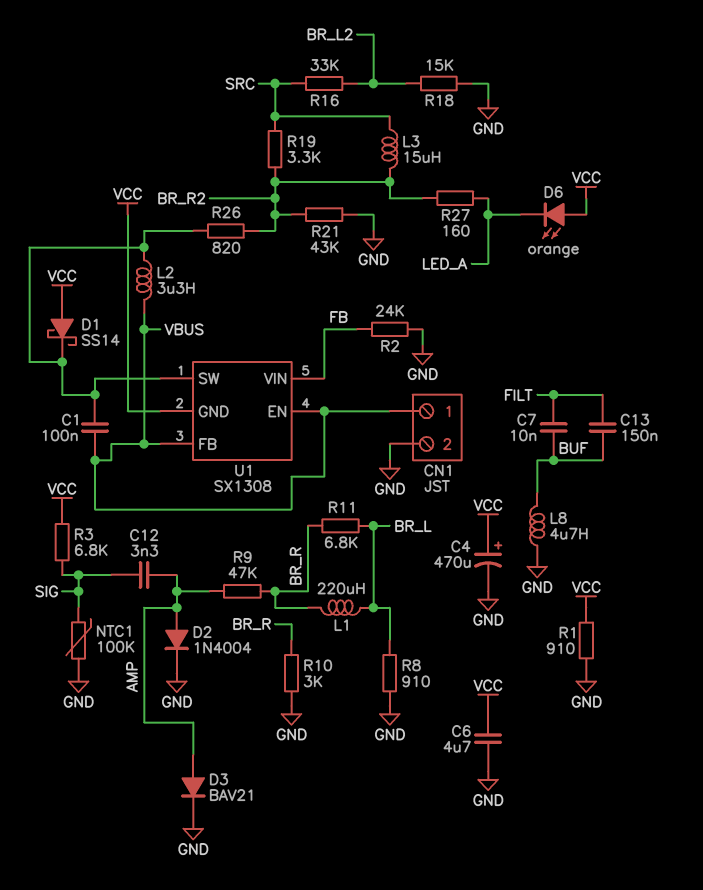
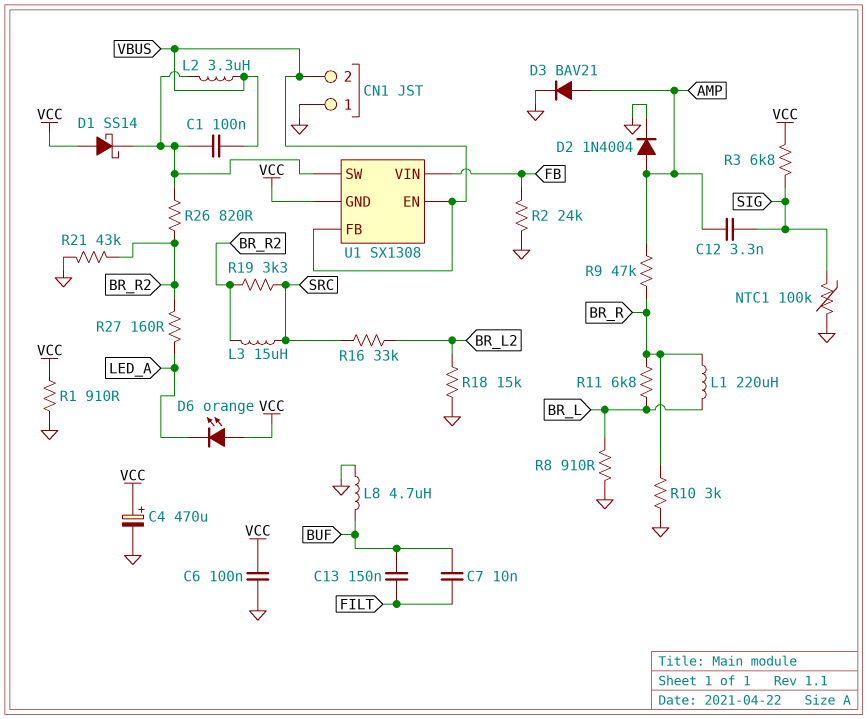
C6: 4.7uF (GND, VCC) -> 100nF (GND, VCC)
CN1 pin 1: VBUS -> GND
CN1 pin 2: GND -> VBUS

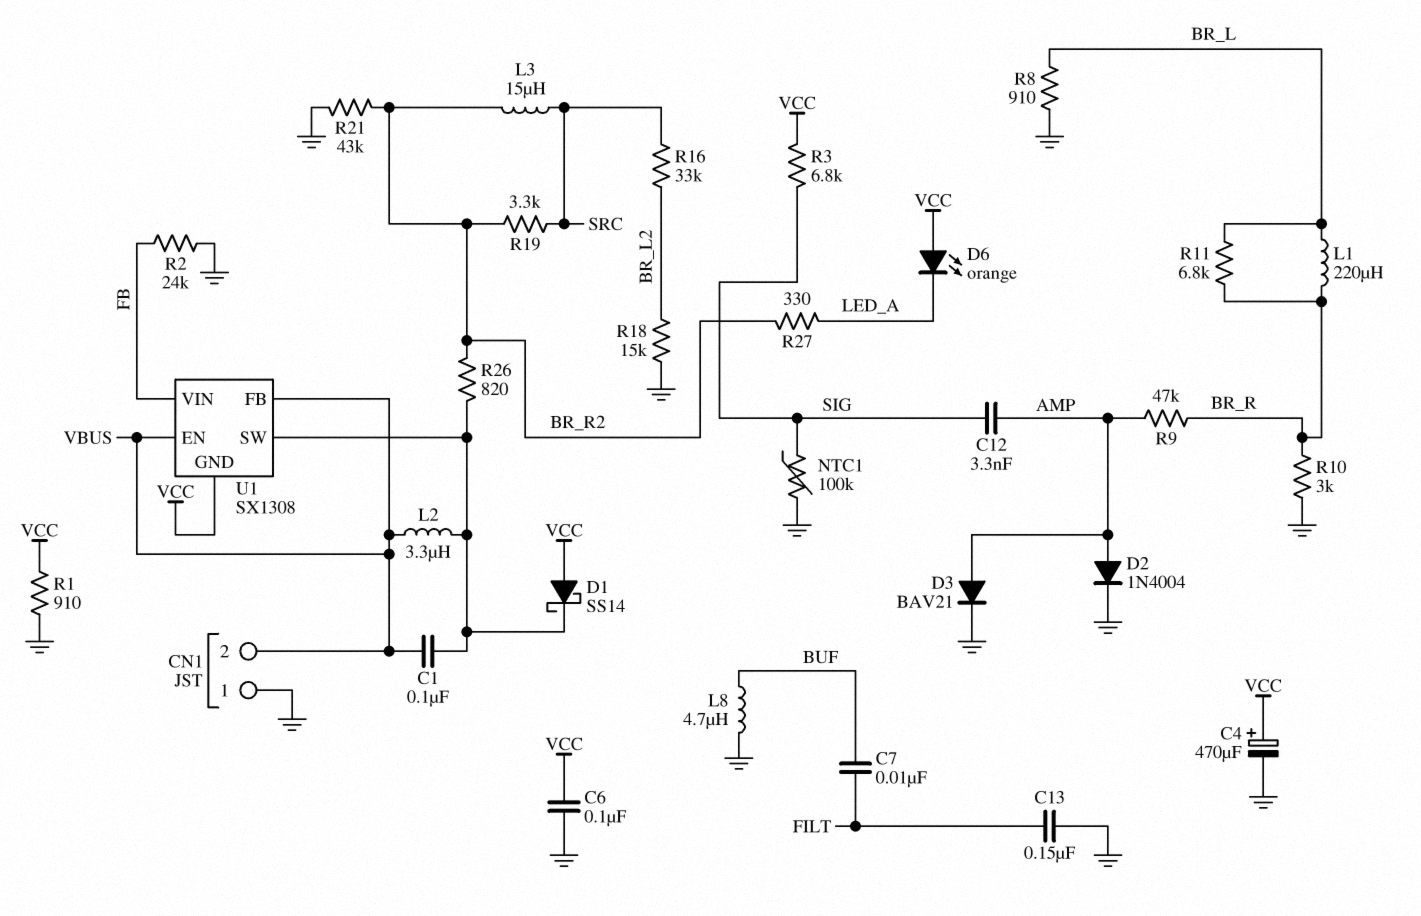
C13: 150nF (BUF, FILT) -> 150nF (FILT, GND)
R27: 160 (BR_R2, LED_A) -> 330 (BR_R2, LED_A)

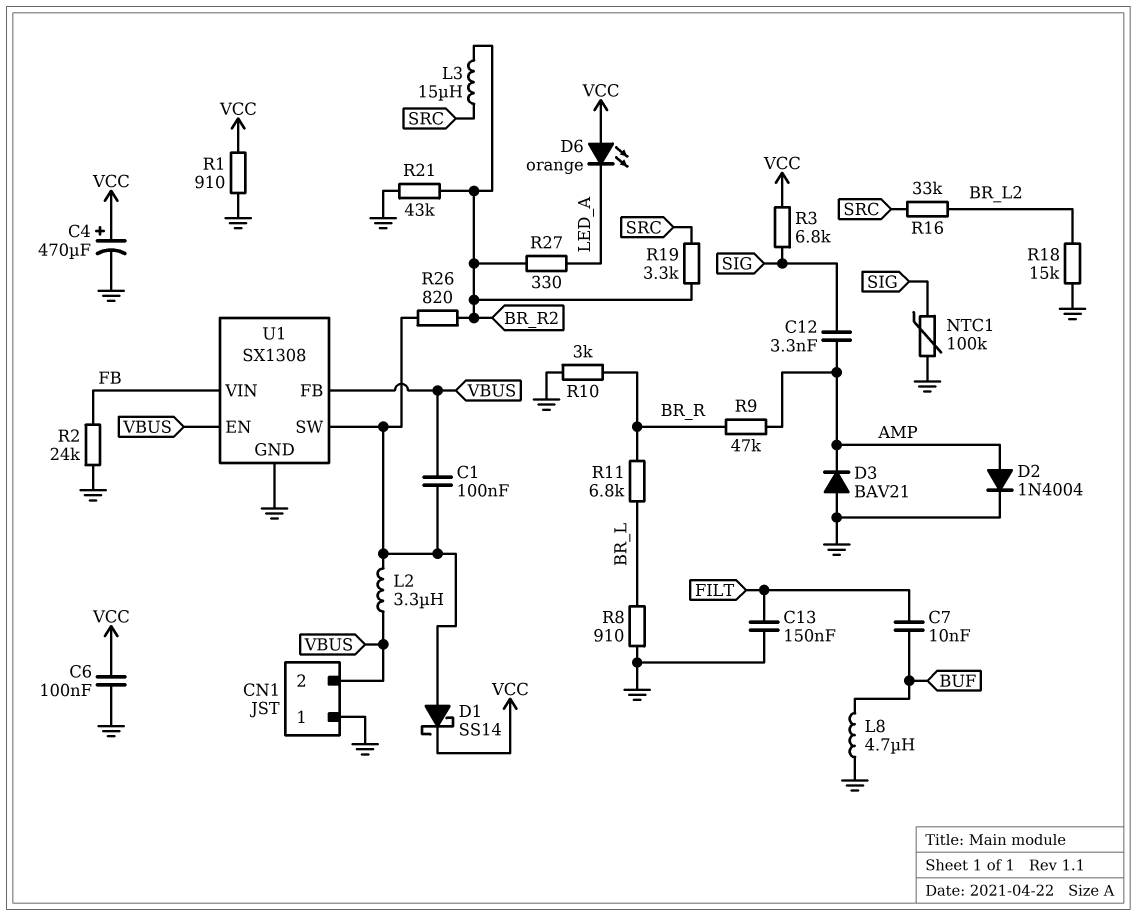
D1: schottky SS14 (A VCC, K U1/SW) -> schottky SS14 (A U1/SW, K VCC)
D3: diode BAV21 (A AMP, K GND) -> diode BAV21 (A GND, K AMP)
L1: 220uH (BR_L, BR_R) -> none
U1 pin GND: VCC -> GND

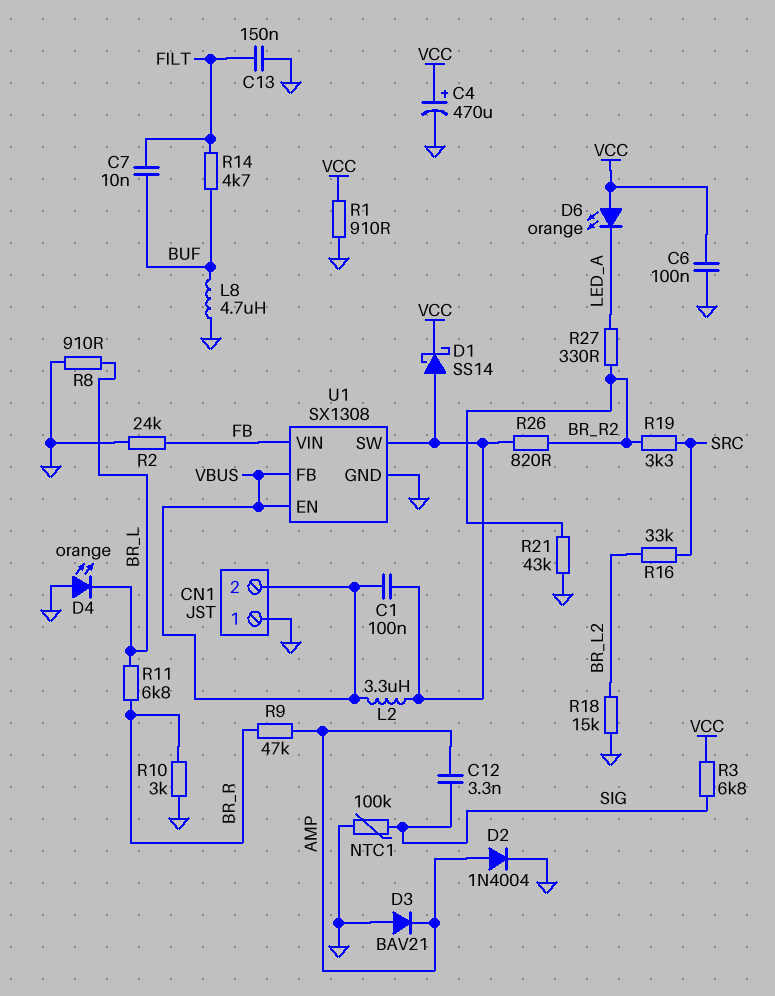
D4: none -> LED orange (A GND, K BR_L)
L3: 15uH (BR_R2, SRC) -> none
R14: none -> 4.7k (BUF, FILT)

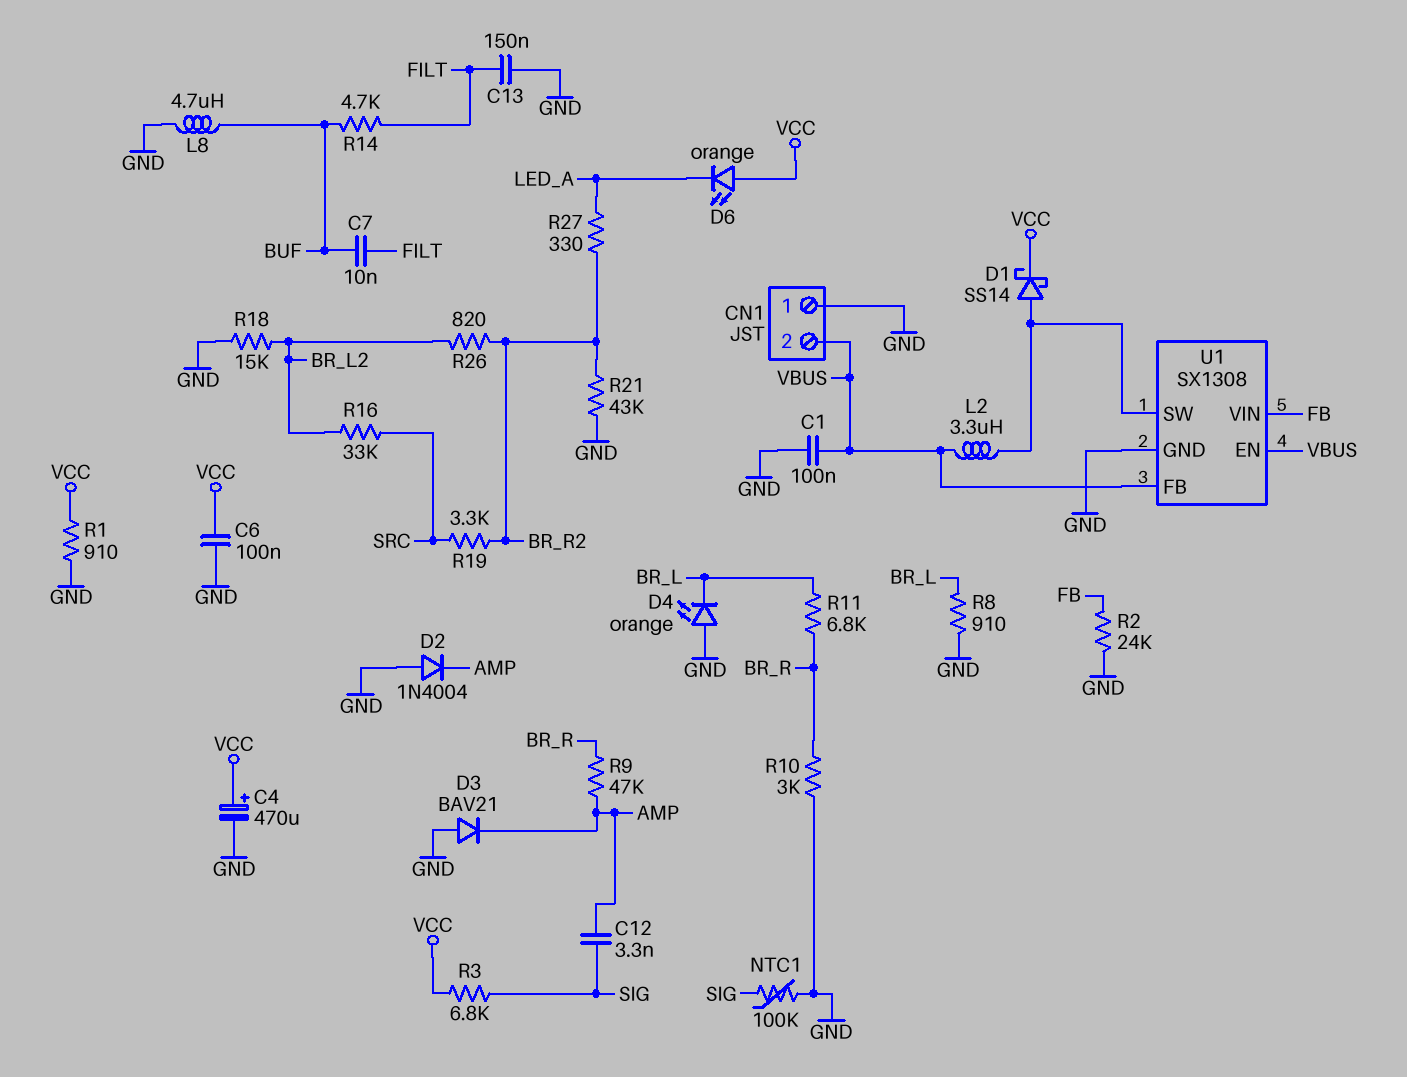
C1: 100nF (U1/SW, VBUS) -> 100nF (GND, VBUS)
D2: diode 1N4004 (A AMP, K GND) -> diode 1N4004 (A GND, K AMP)
R26: 820 (BR_R2, U1/SW) -> 820 (BR_L2, BR_R2)

